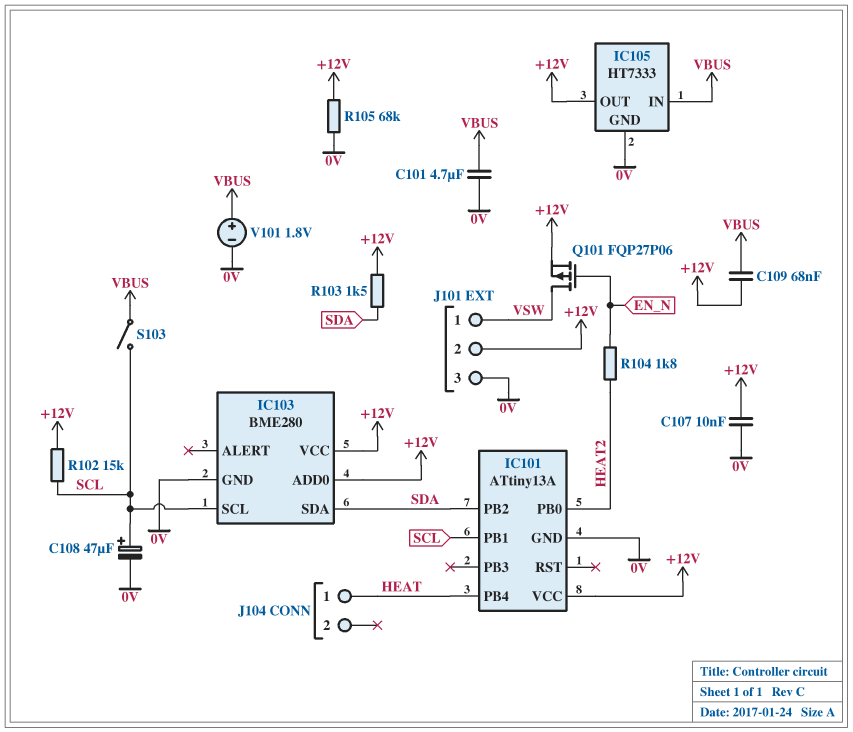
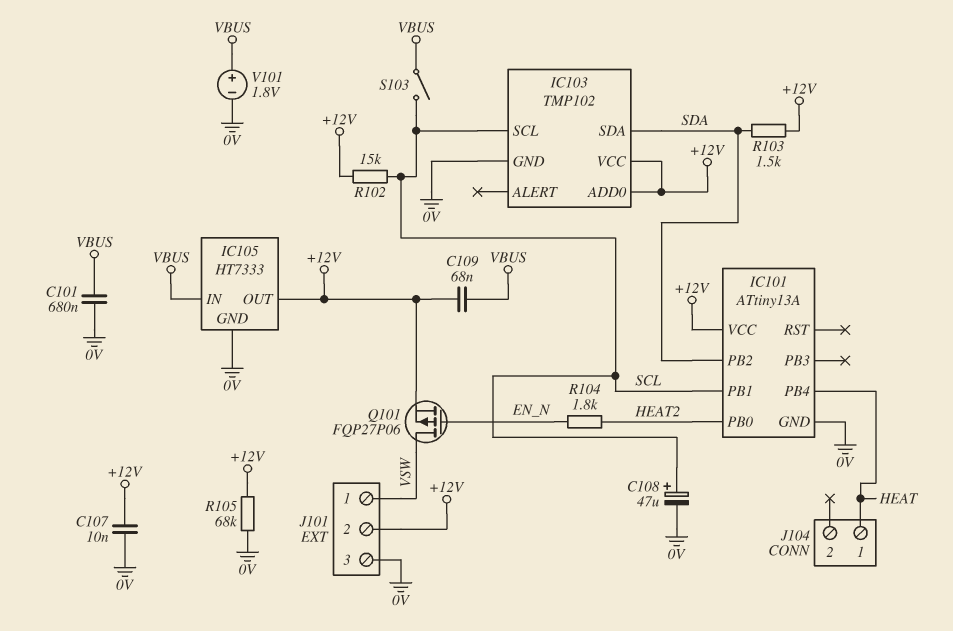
C101: 4.7uF (0V, VBUS) -> 680nF (0V, VBUS)
IC103: BME280 -> TMP102

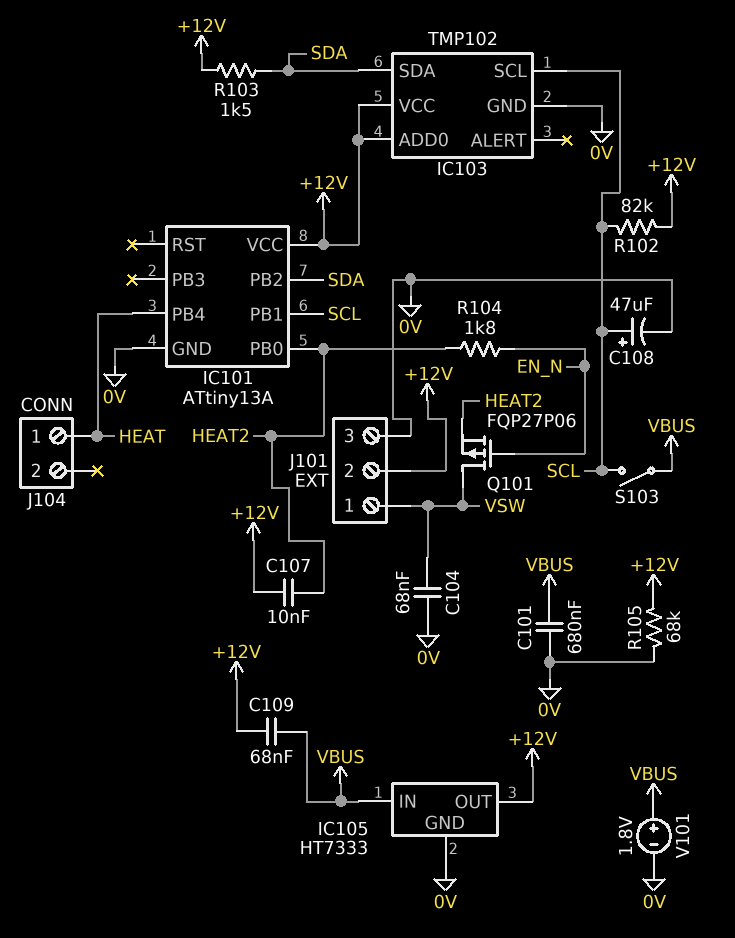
C104: none -> 68nF (0V, VSW)
C107: 10nF (+12V, 0V) -> 10nF (+12V, HEAT2)
Q101: PMOS FQP27P06 (G EN_N, D VSW, S +12V) -> PMOS FQP27P06 (G EN_N, D VSW, S HEAT2)
R102: 15k (+12V, SCL) -> 82k (+12V, SCL)

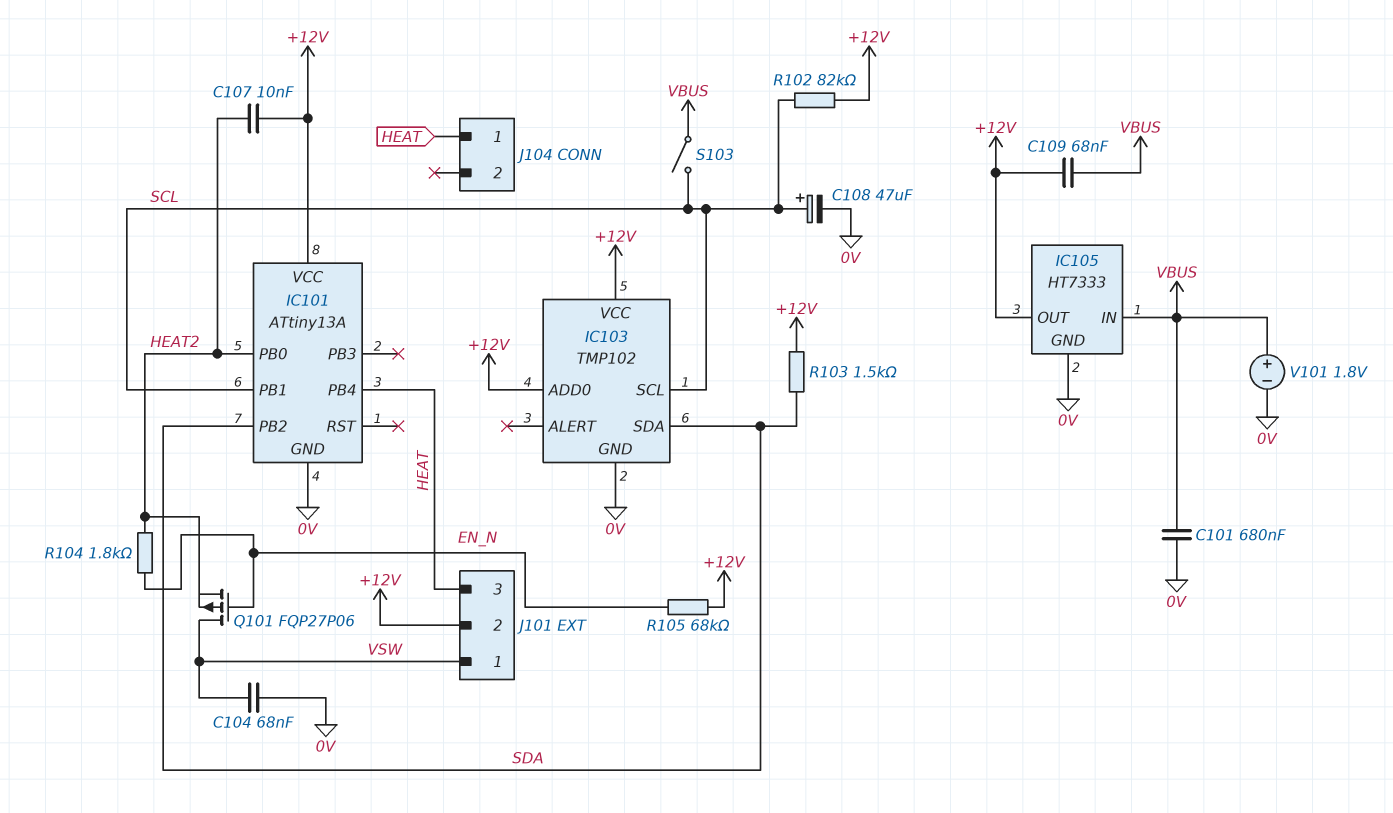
J101 pin 3: 0V -> HEAT
R105: 68k (+12V, 0V) -> 68k (+12V, EN_N)

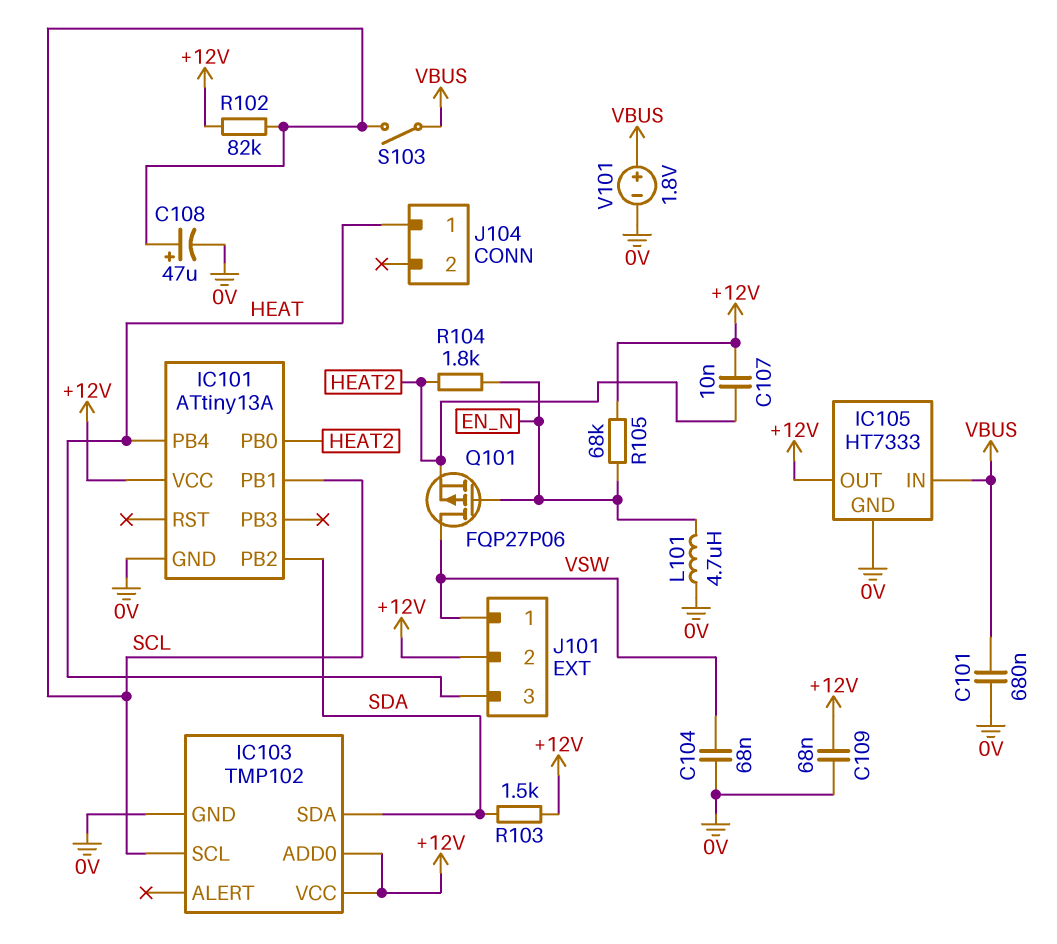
C109: 68nF (+12V, VBUS) -> 68nF (+12V, 0V)
L101: none -> 4.7uH (0V, EN_N)

